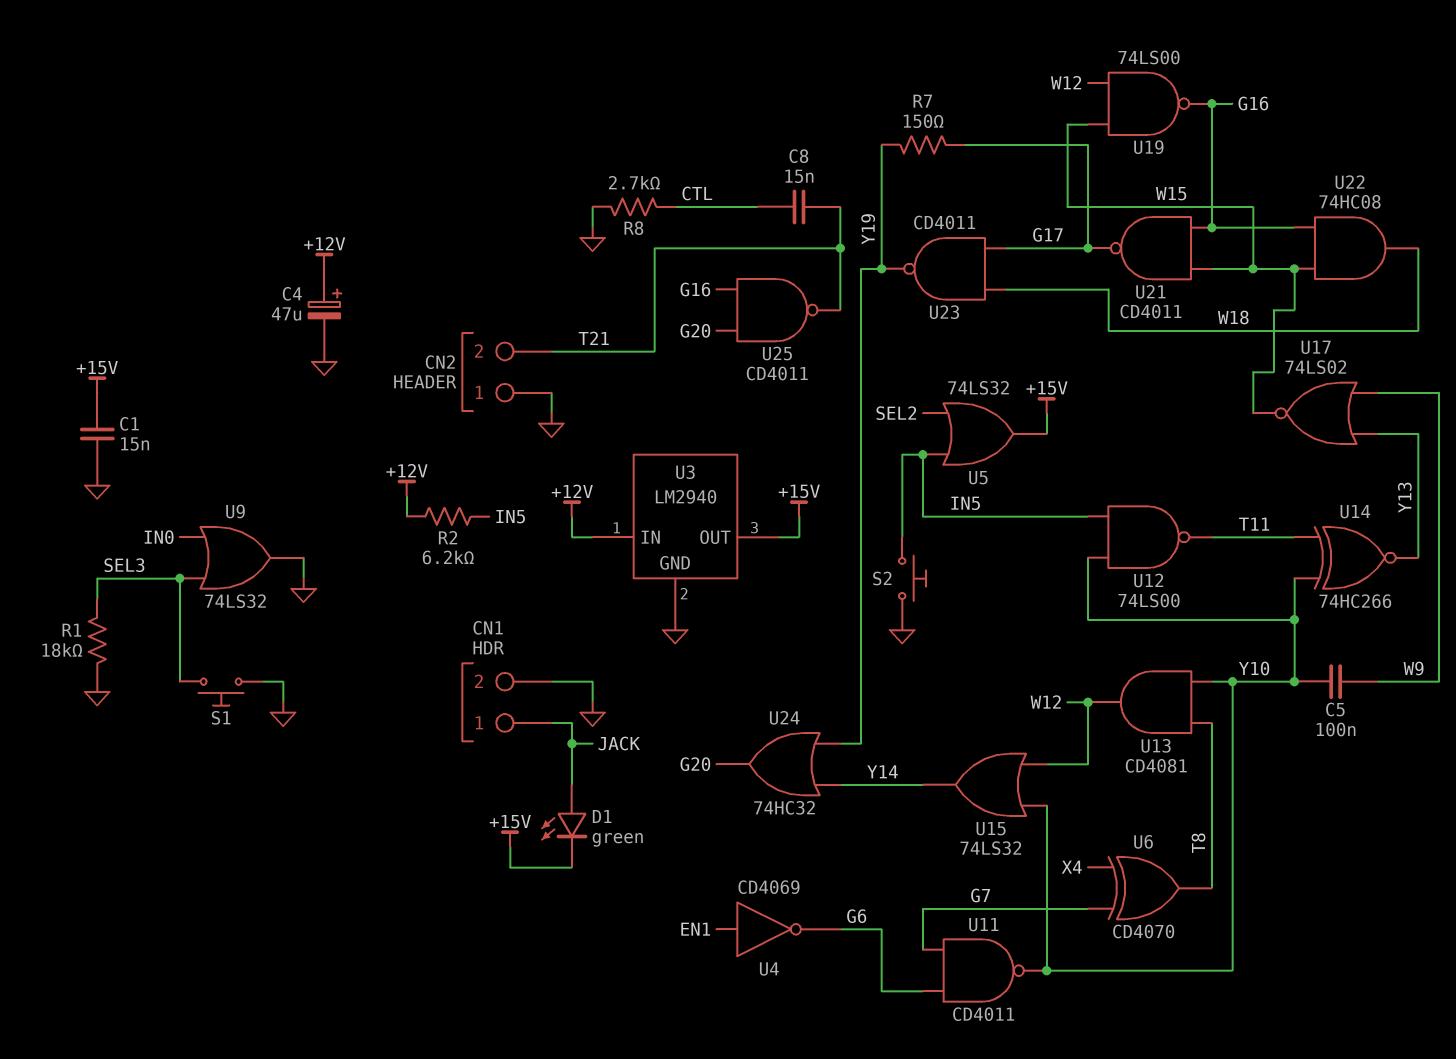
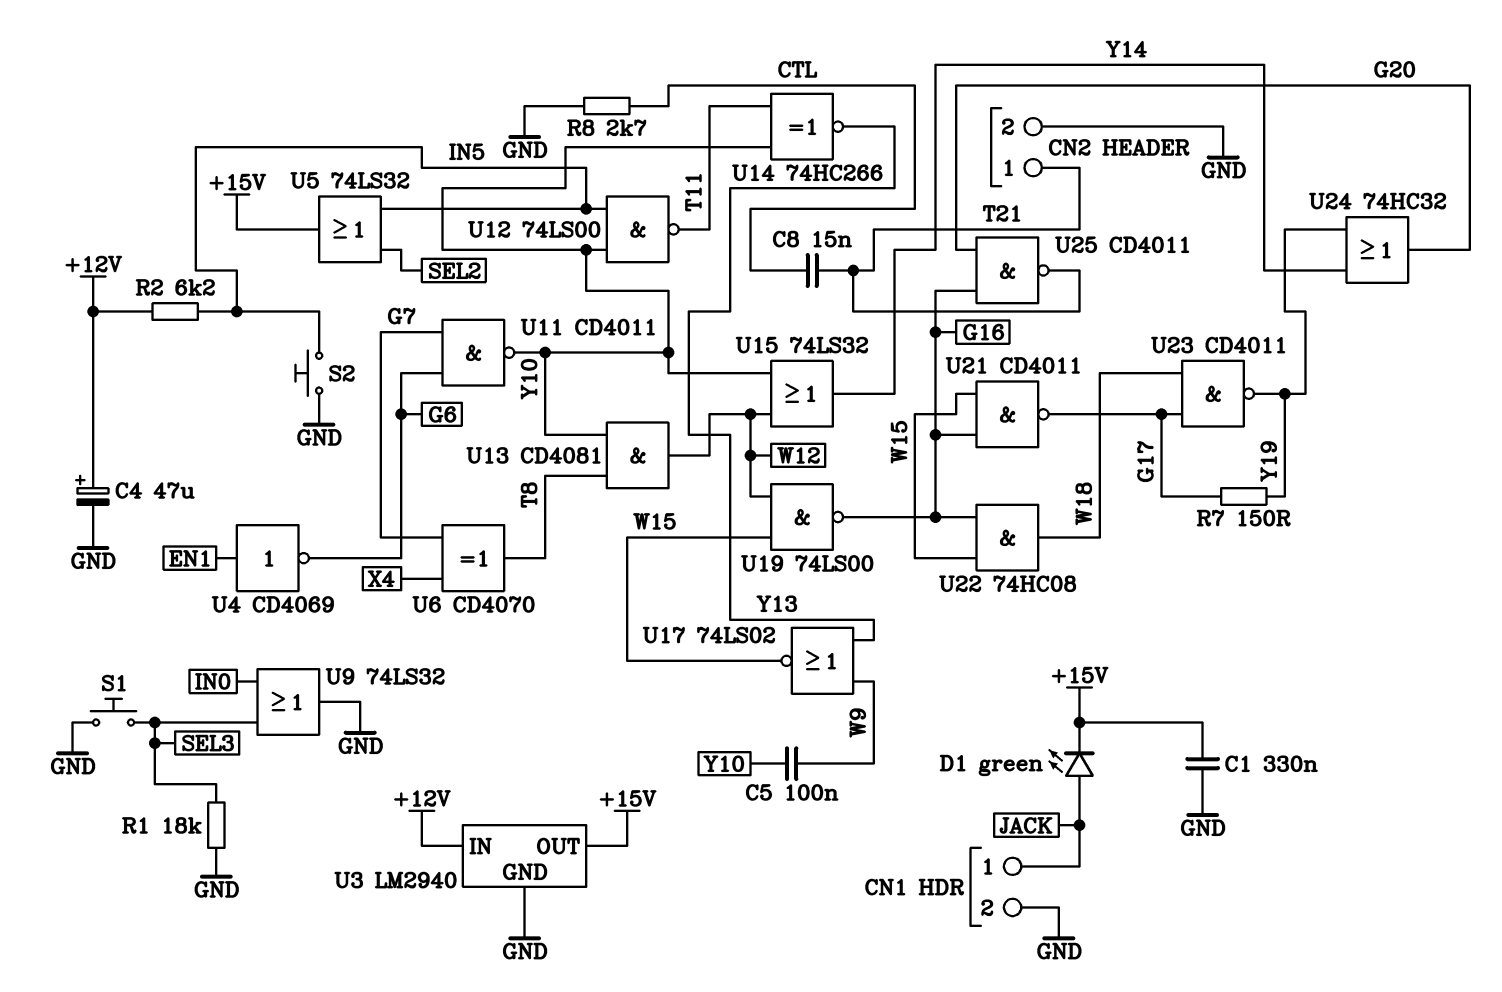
C1: 15nF (+15V, GND) -> 330nF (+15V, GND)
CN2 pin 1: GND -> T21
CN2 pin 2: T21 -> GND

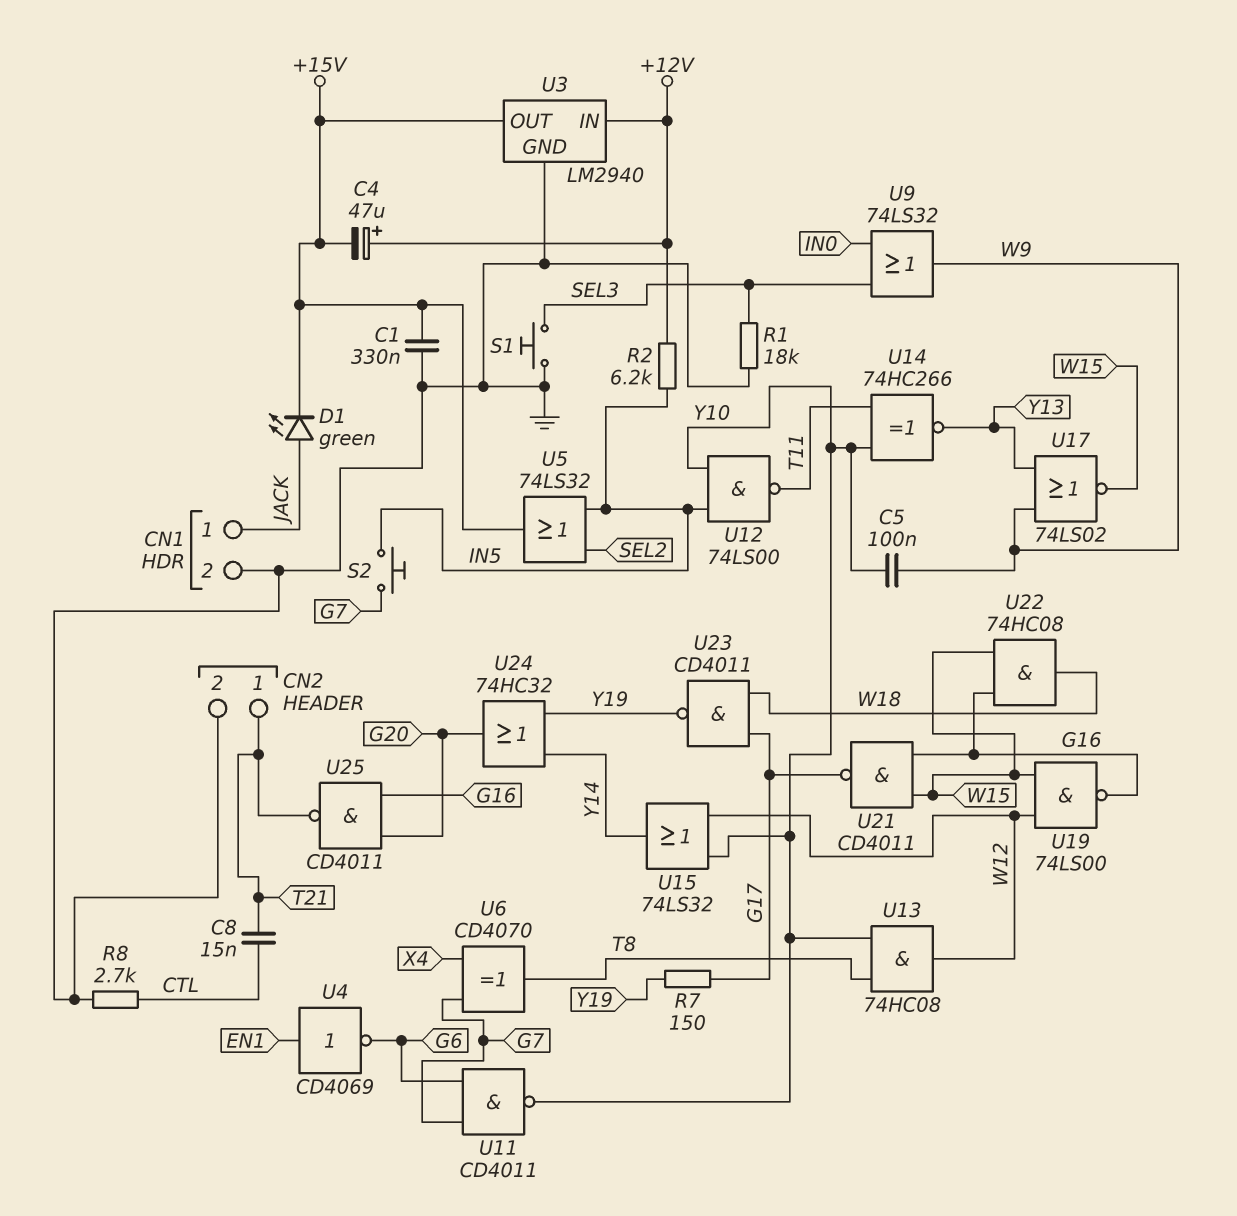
C4: 47uF (plus +12V, minus GND) -> 47uF (plus +12V, minus +15V)
S2: button (GND, IN5) -> button (G7, IN5)
U9: OR 74LS32 (in IN0, in SEL3, out GND) -> OR 74LS32 (in IN0, in SEL3, out W9)
U13: AND CD4081 (in T8, in Y10, out W12) -> AND 74HC08 (in T8, in Y10, out W12)

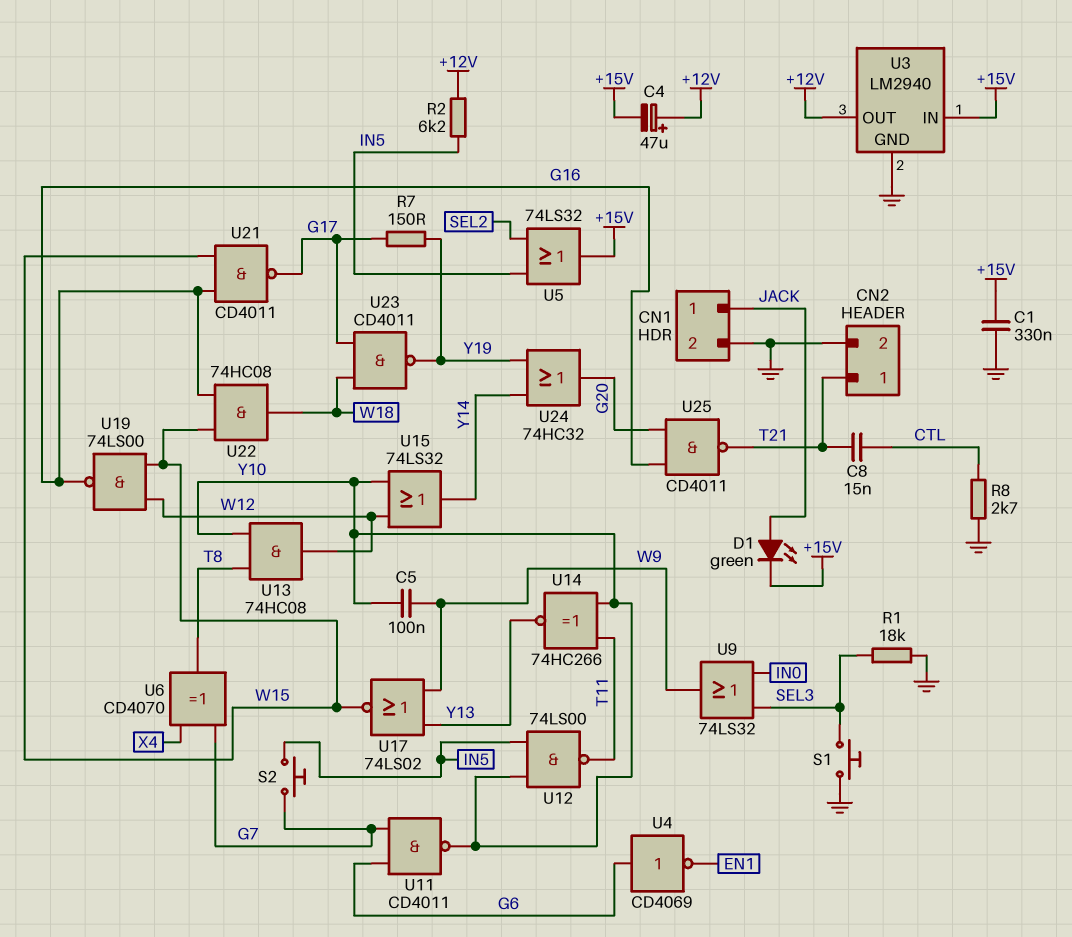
U3 pin IN: +12V -> +15V
U3 pin OUT: +15V -> +12V
U4: NOT CD4069 (in EN1, out G6) -> NOT CD4069 (in G6, out EN1)

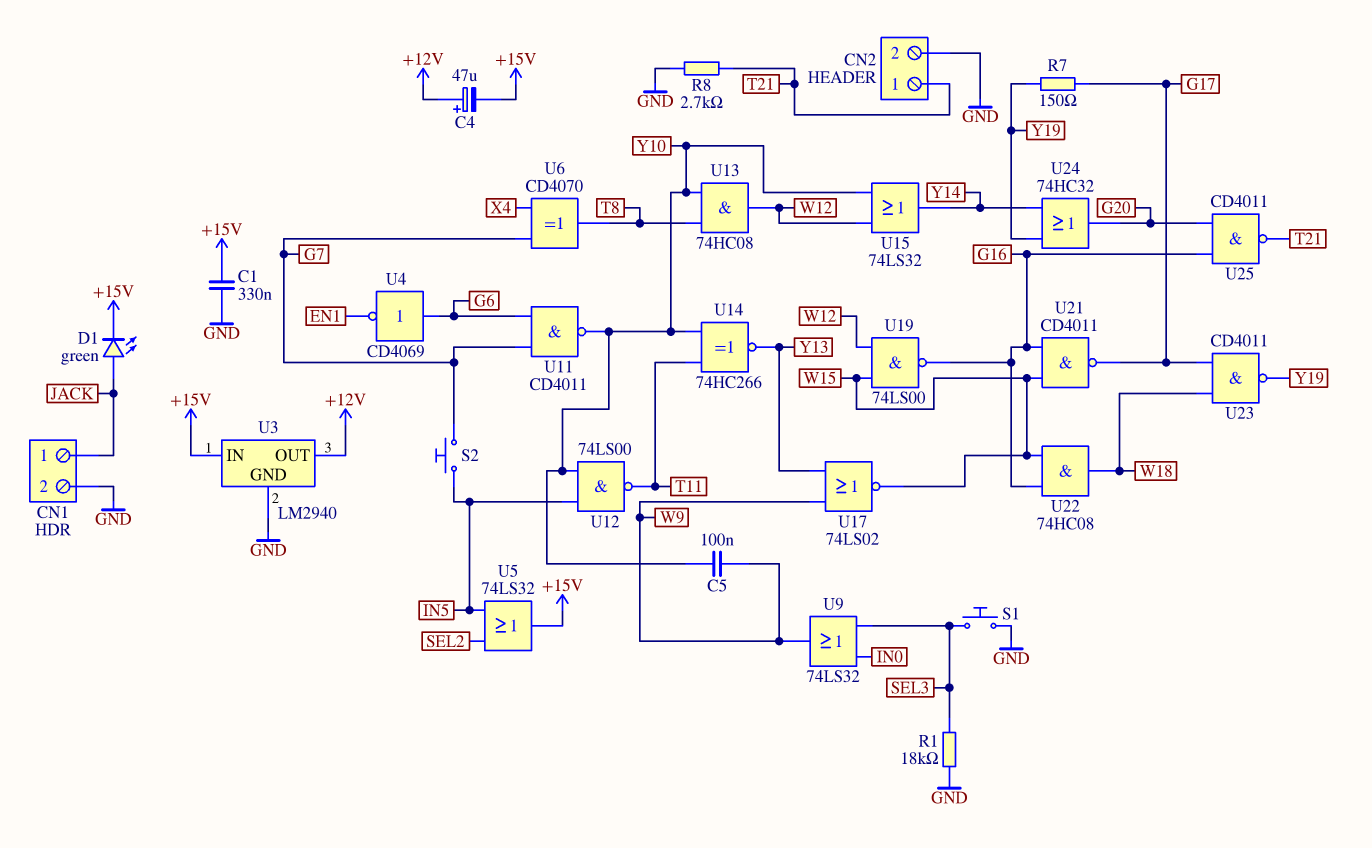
C8: 15nF (CTL, T21) -> none
R2: 6.2k (+12V, IN5) -> none
R8: 2.7k (CTL, GND) -> 2.7k (GND, T21)

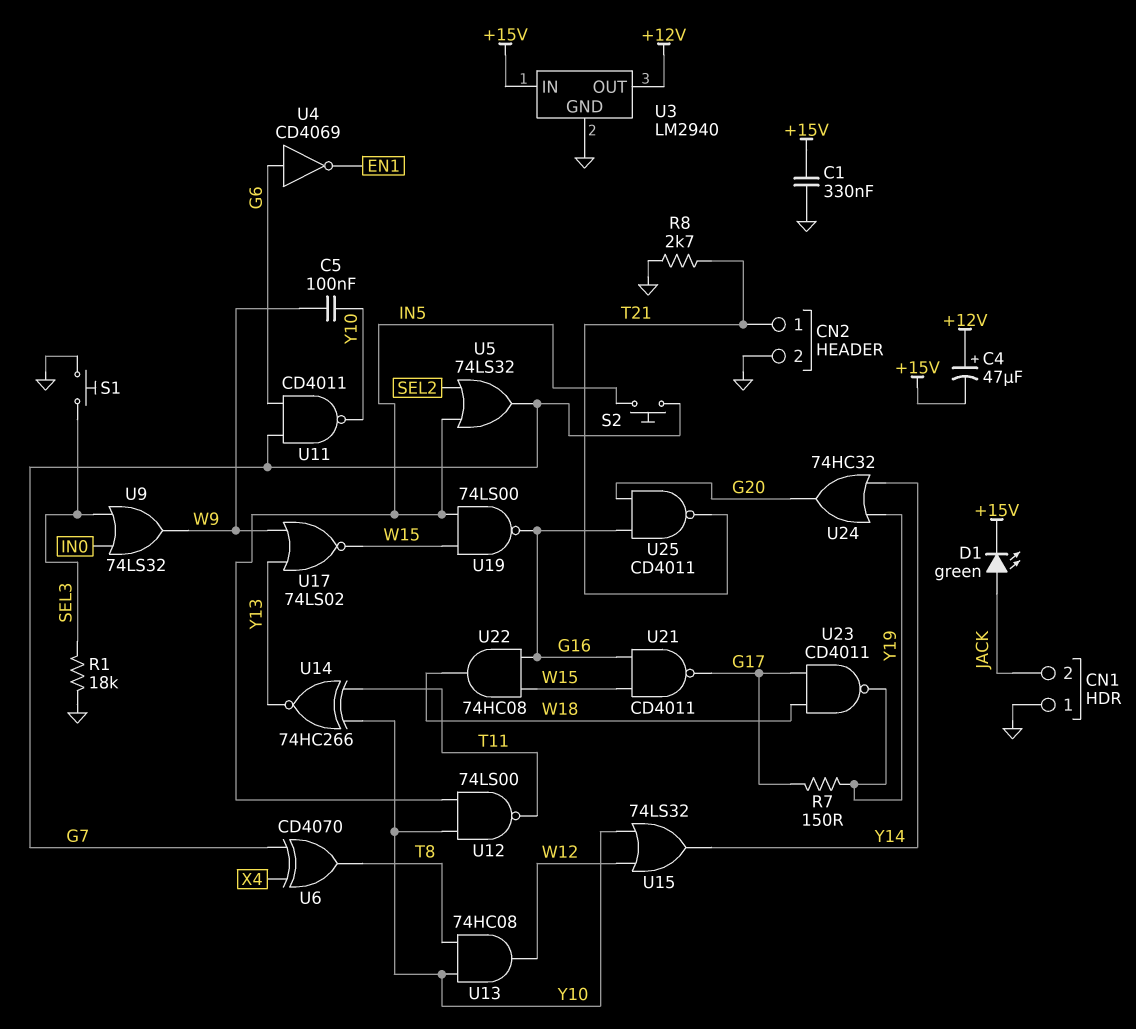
CN1 pin 1: JACK -> GND
CN1 pin 2: GND -> JACK
U5: OR 74LS32 (in IN5, in SEL2, out +15V) -> OR 74LS32 (in IN5, in SEL2, out G7)
U19: NAND 74LS00 (in W12, in W15, out G16) -> NAND 74LS00 (in IN5, in W15, out G16)

